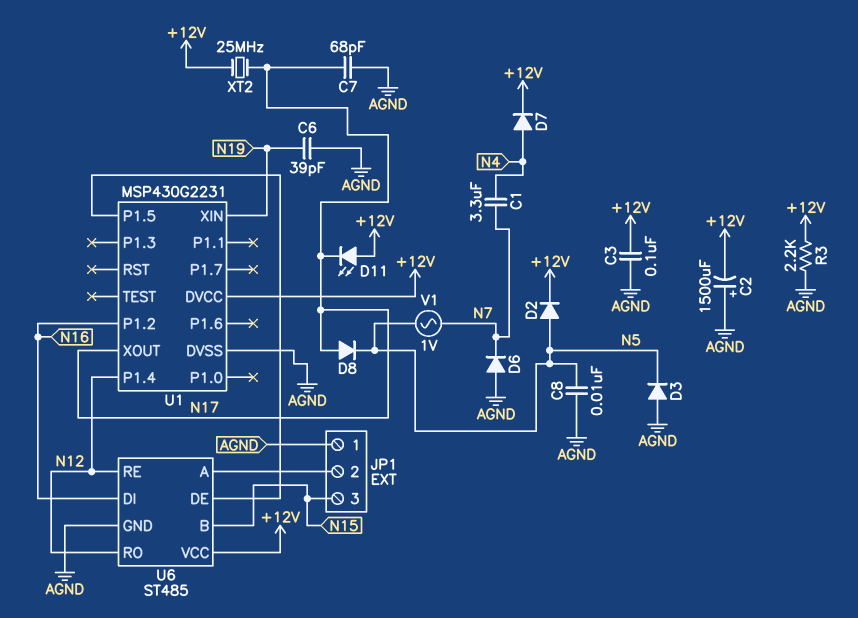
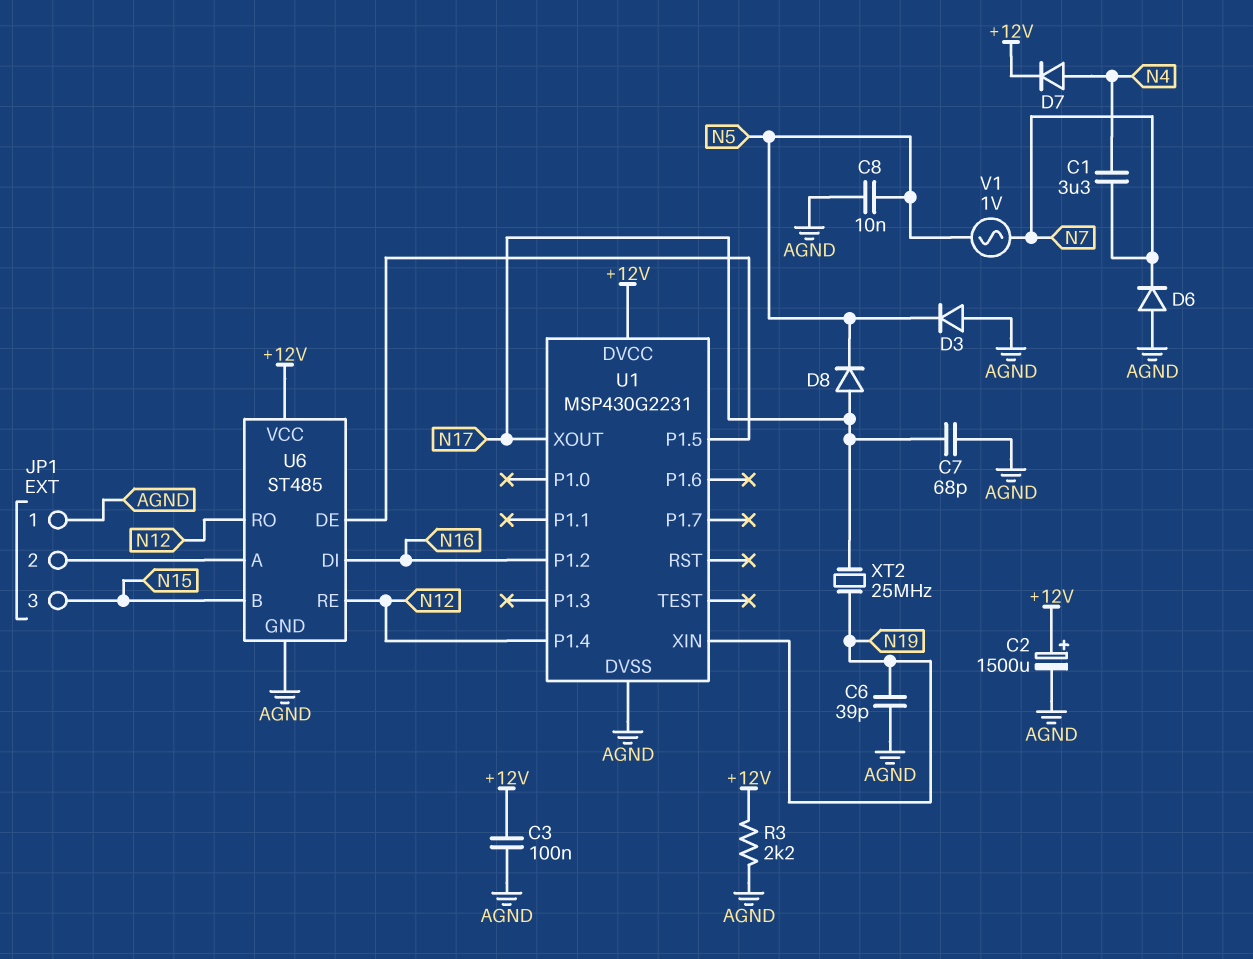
C2: 1500uF (plus AGND, minus +12V) -> 1500uF (plus +12V, minus AGND)
D2: diode (A N5, K +12V) -> none
D11: LED (A +12V, K N17) -> none
XT2: 25MHz (+12V, N17) -> 25MHz (N17, N19)

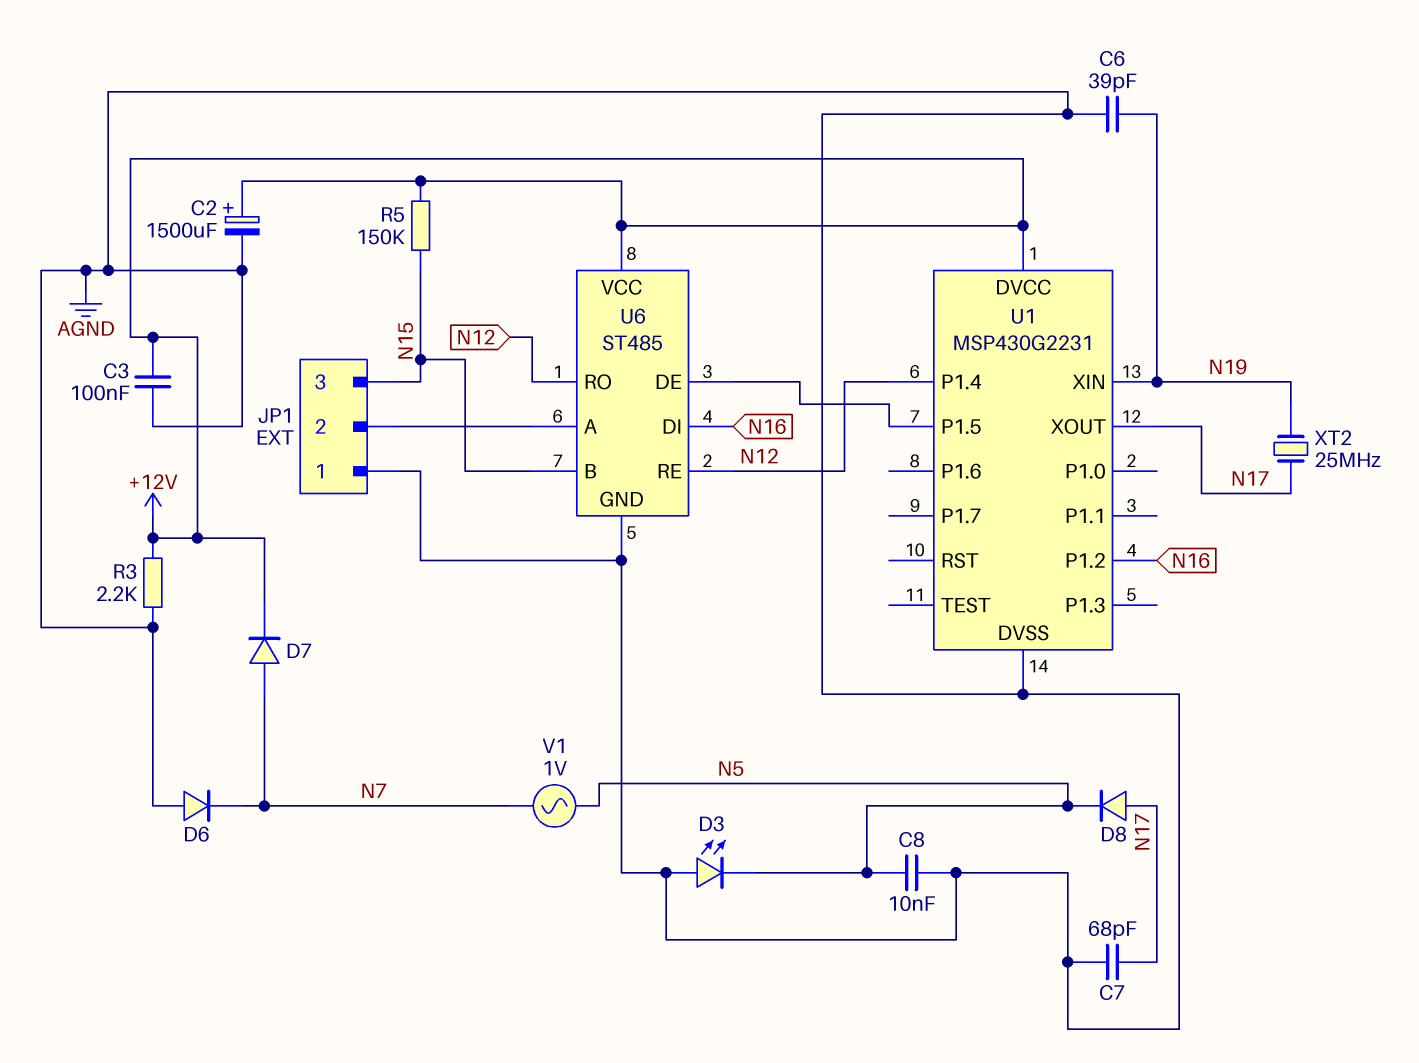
C1: 3.3uF (N4, N7) -> none
D3: diode (A AGND, K N5) -> LED (A AGND, K N5)
D7: diode (A N4, K +12V) -> diode (A N7, K +12V)
R5: none -> 150k (+12V, N15)

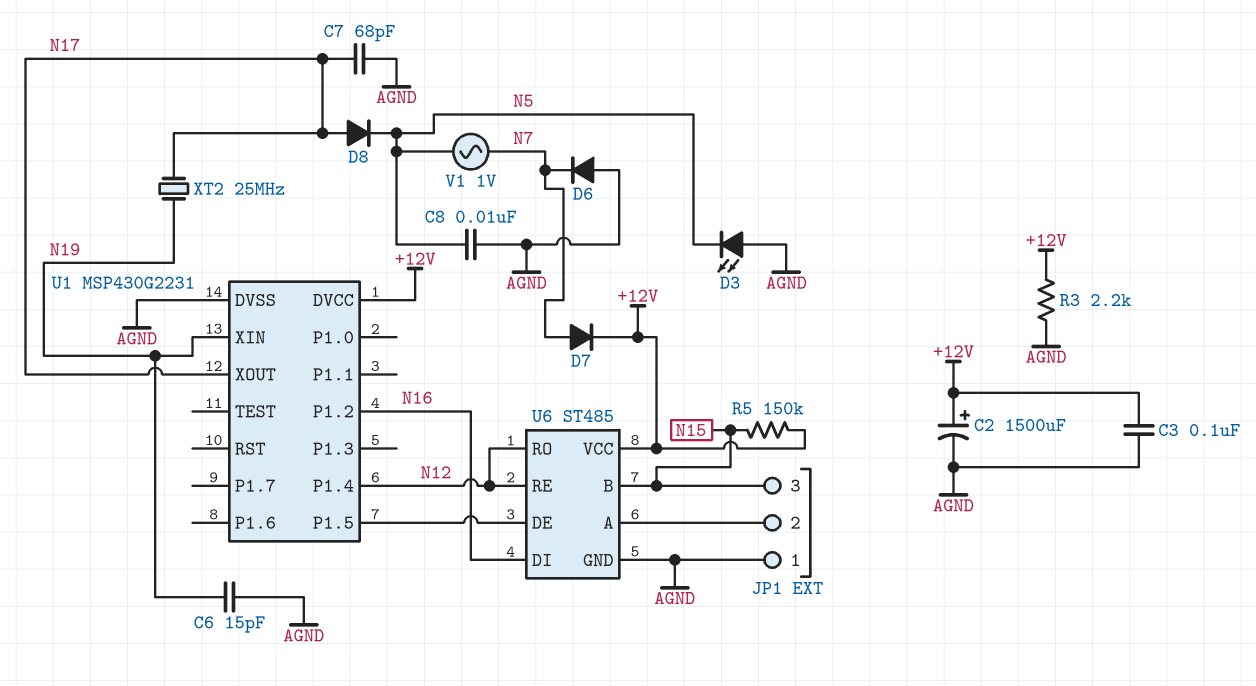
C6: 39pF (AGND, N19) -> 15pF (AGND, N19)

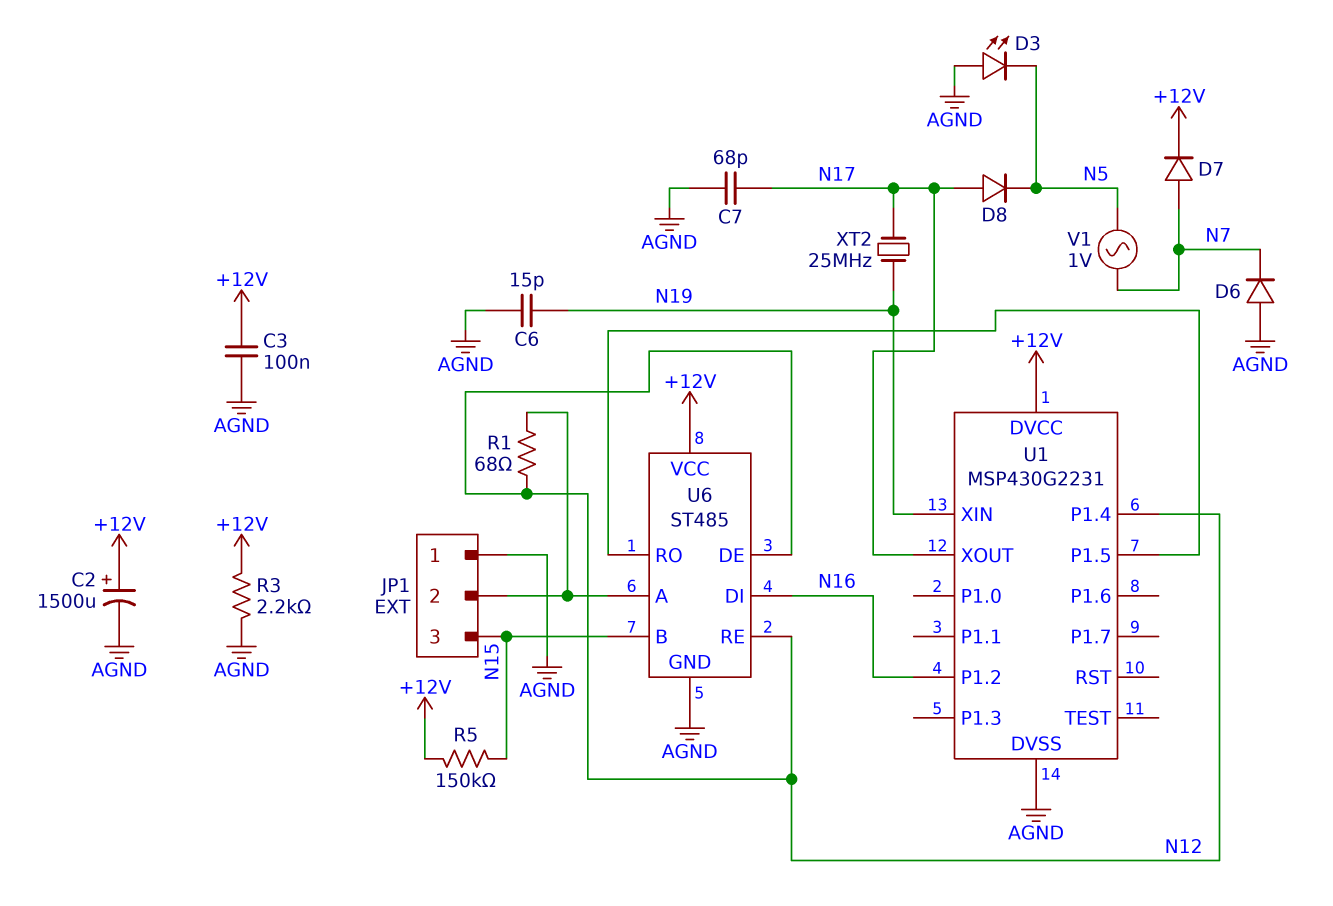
C8: 10nF (AGND, N5) -> none
R1: none -> 68 (JP1/2, N12)
U6 pin DE: U1/P1.5 -> N12
U6 pin RO: N12 -> U1/P1.5

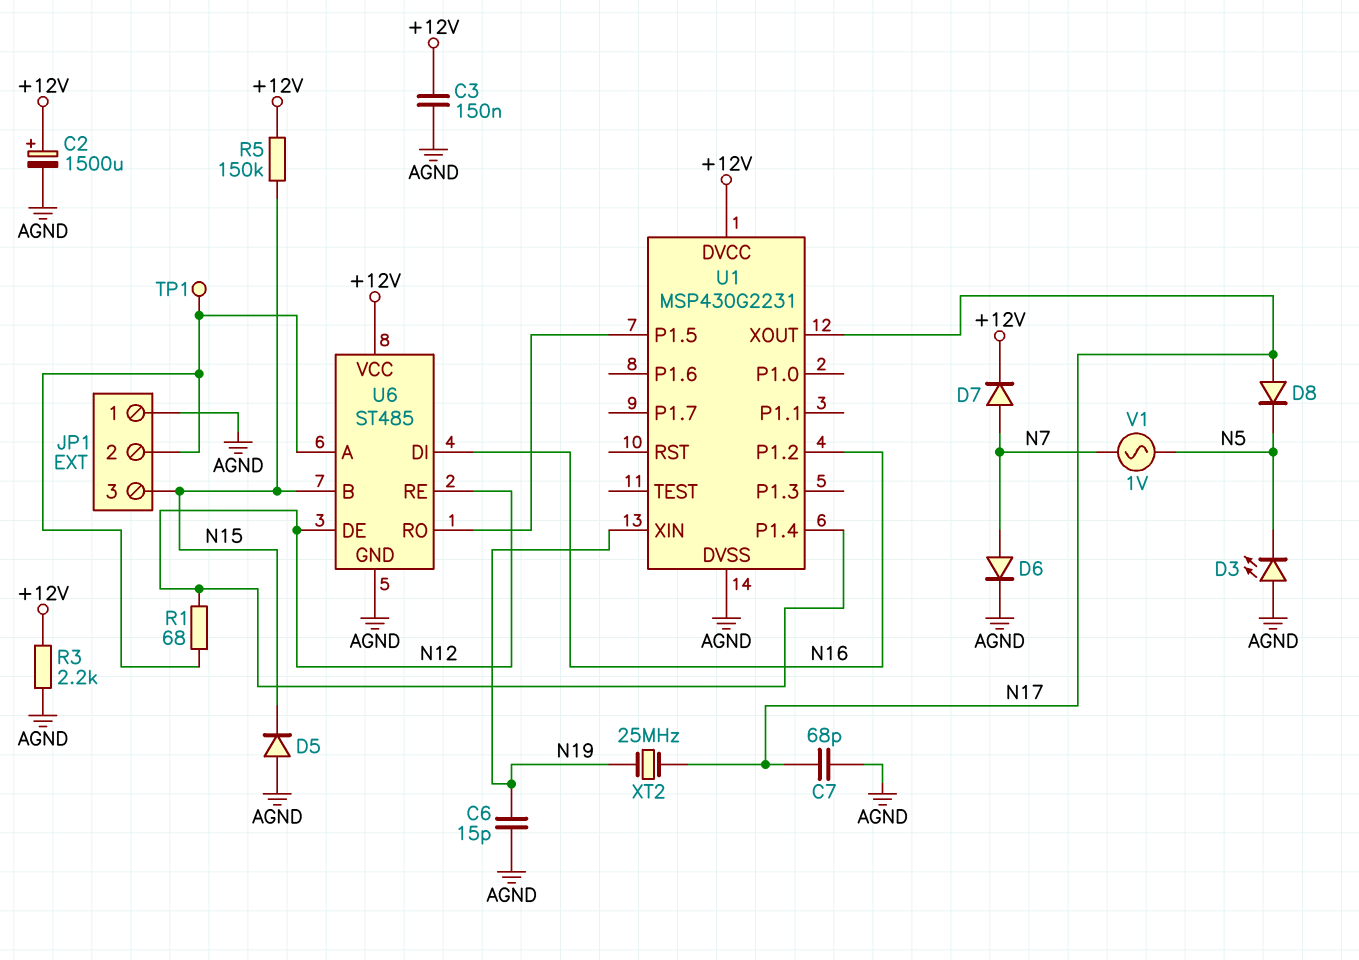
C3: 100nF (+12V, AGND) -> 150nF (+12V, AGND)
D5: none -> diode (A AGND, K N15)
D6: diode (A AGND, K N7) -> diode (A N7, K AGND)
TP1: none -> test point (JP1/2)

